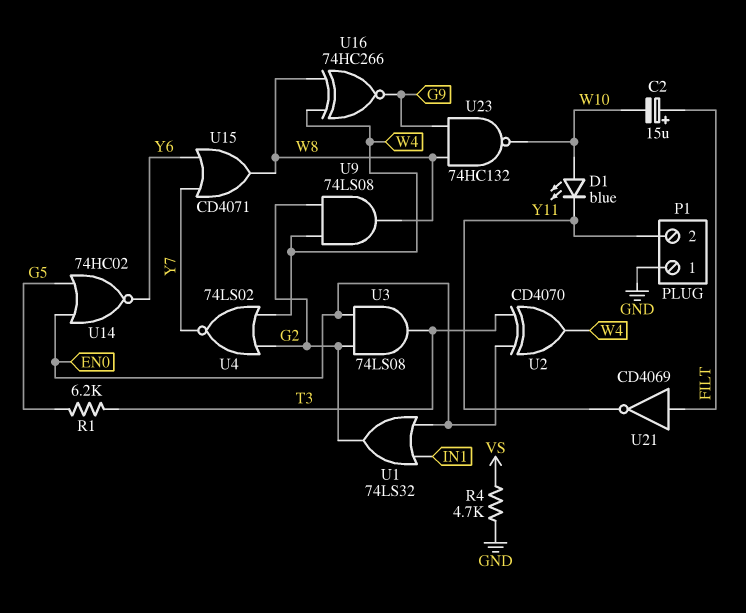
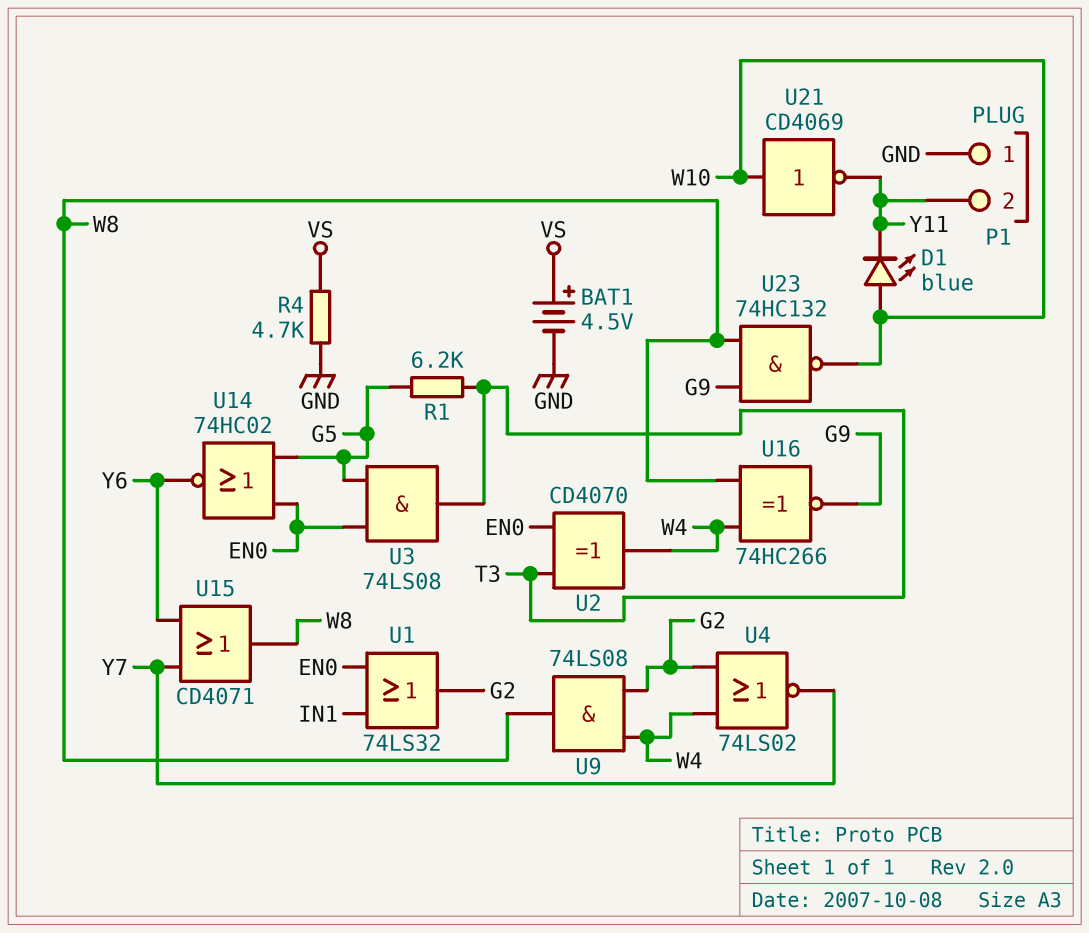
BAT1: none -> 4.5V (plus VS, minus GND)
C2: 15uF (plus FILT, minus W10) -> none
U3: AND 74LS08 (in EN0, in G2, out T3) -> AND 74LS08 (in EN0, in G5, out T3)
U21: NOT CD4069 (in FILT, out Y11) -> NOT CD4069 (in W10, out Y11)

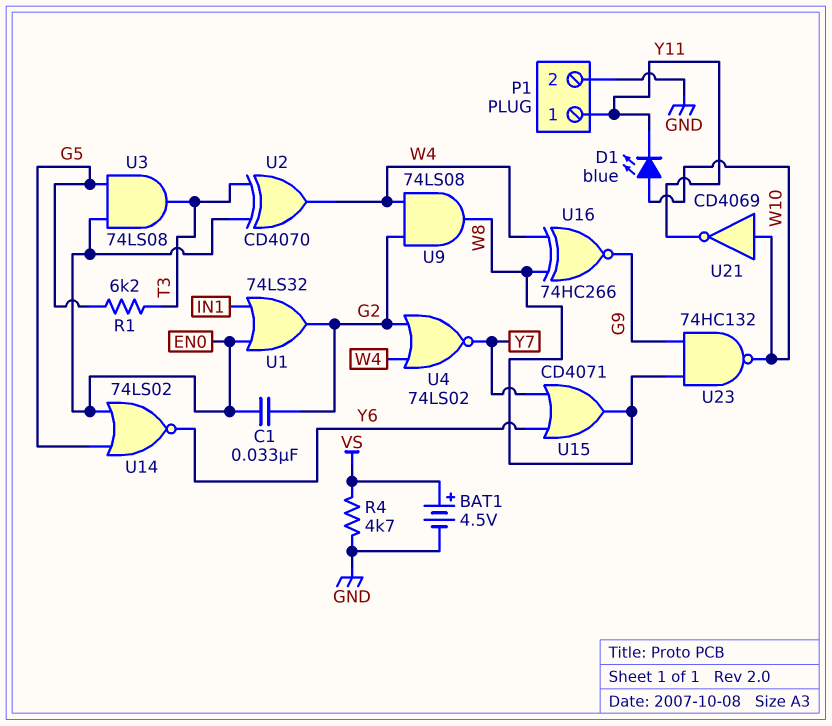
C1: none -> 33nF (EN0, G2)
P1 pin 1: GND -> Y11
P1 pin 2: Y11 -> GND
U14: NOR 74HC02 (in EN0, in G5, out Y6) -> NOR 74LS02 (in EN0, in G5, out Y6)

